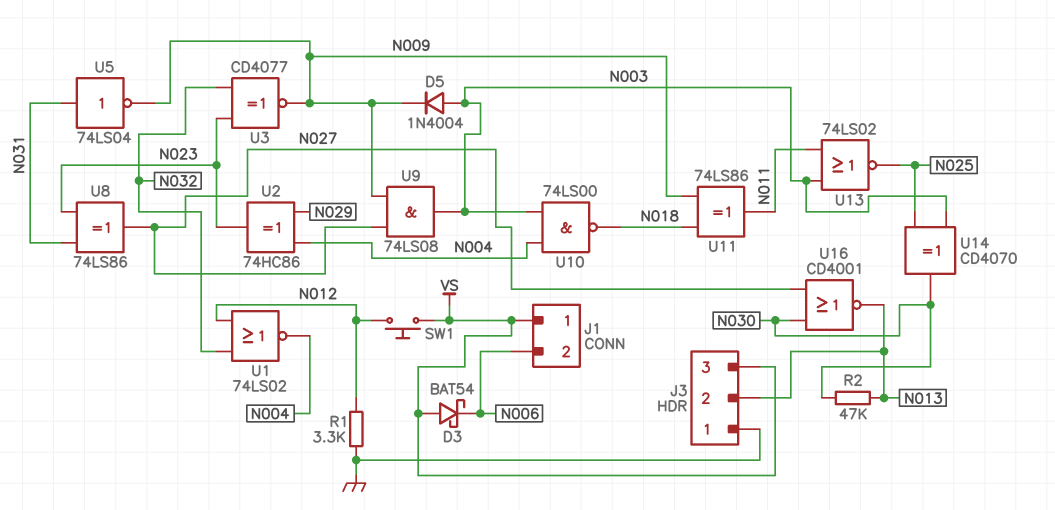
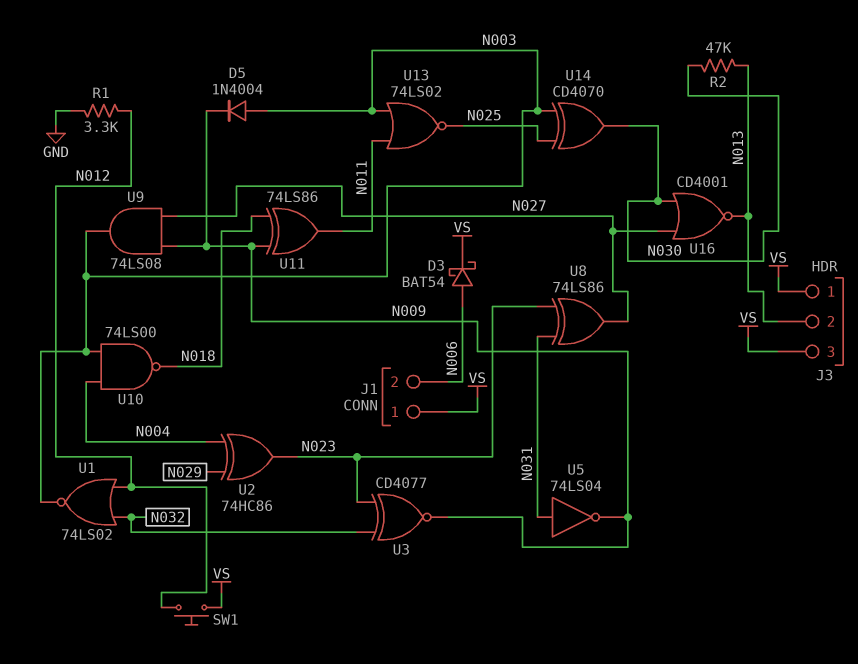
D3: schottky BAT54 (A VS, K N006) -> schottky BAT54 (A N006, K VS)
J3 pin 1: GND -> VS
U1: NOR 74LS02 (in N012, in N032, out N004) -> NOR 74LS02 (in N012, in N032, out N003)

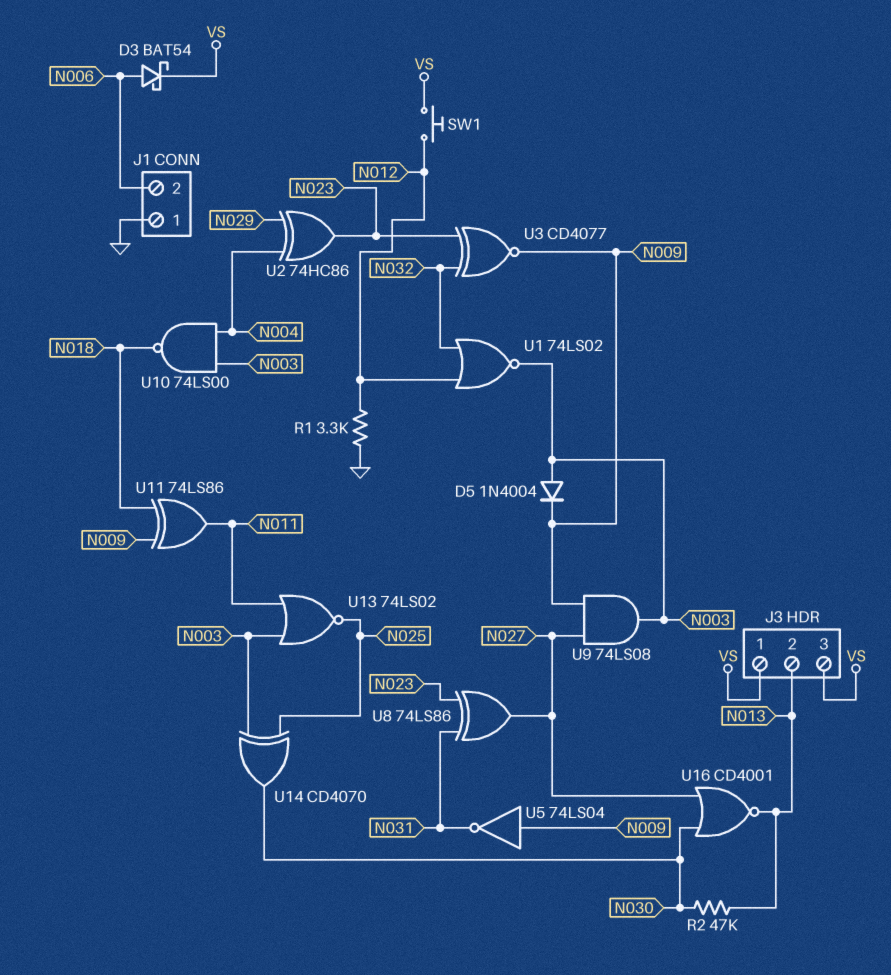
J1 pin 1: VS -> GND
U5: NOT 74LS04 (in N031, out N009) -> NOT 74LS04 (in N009, out N031)

